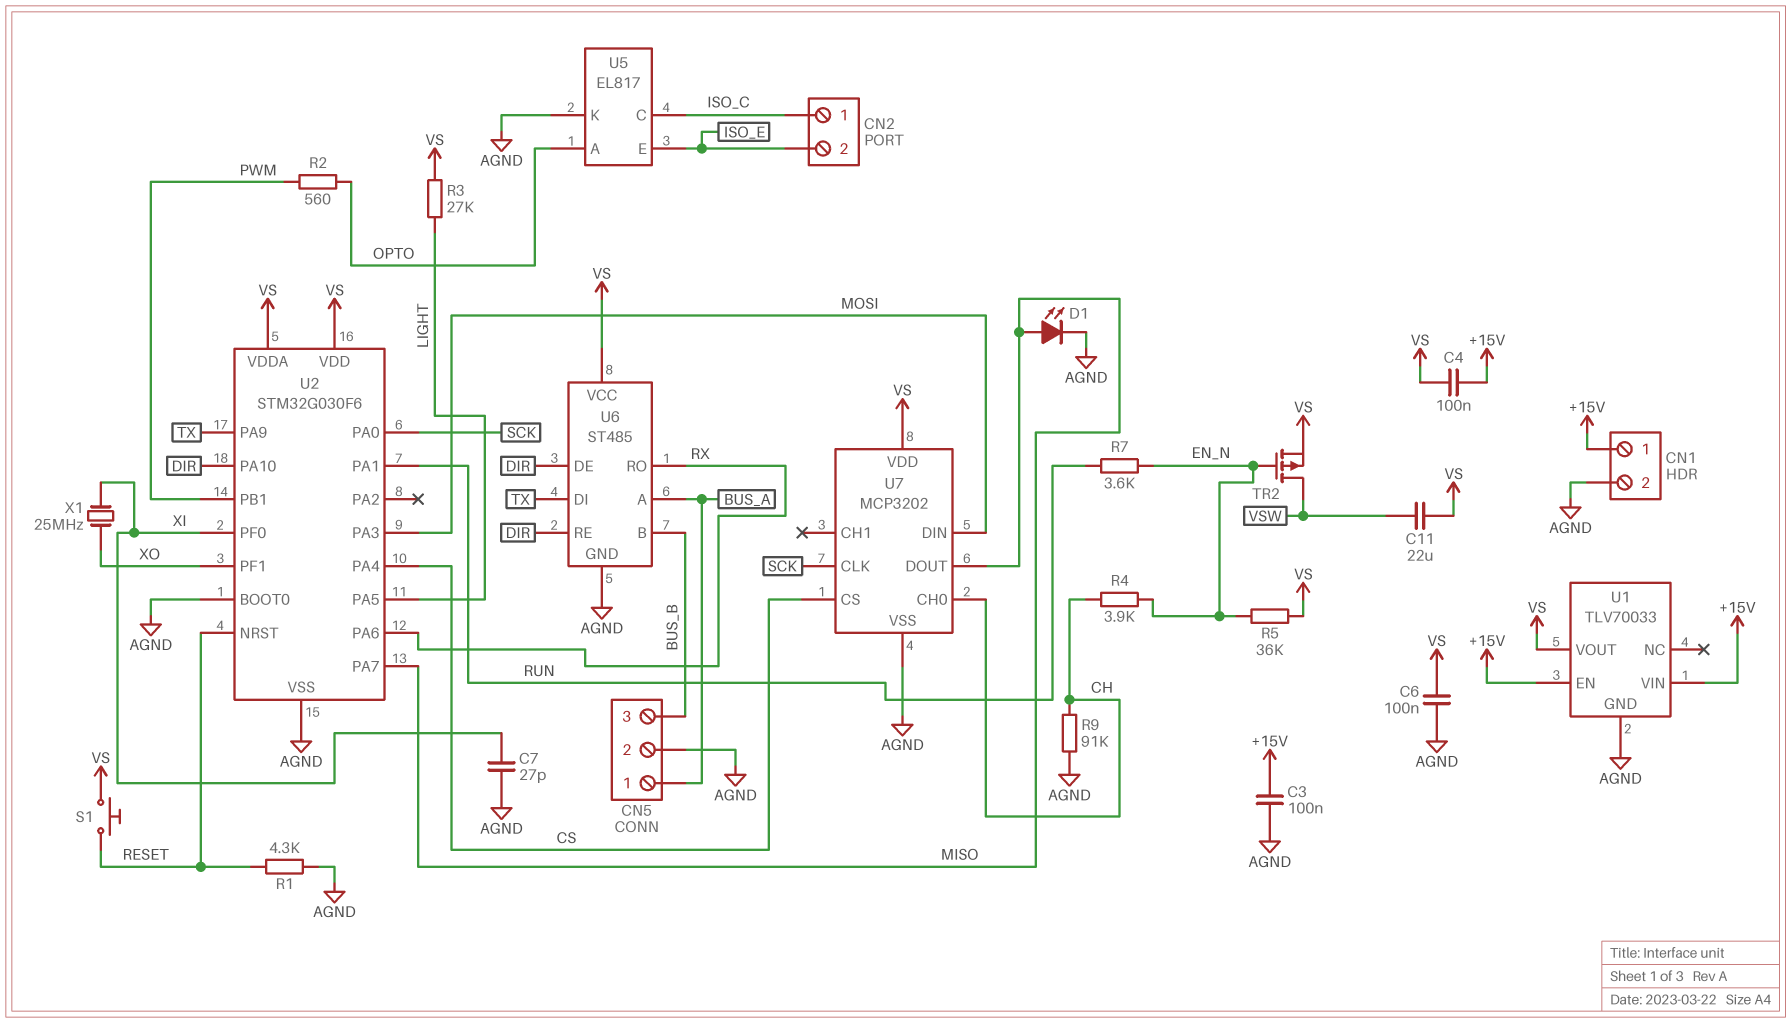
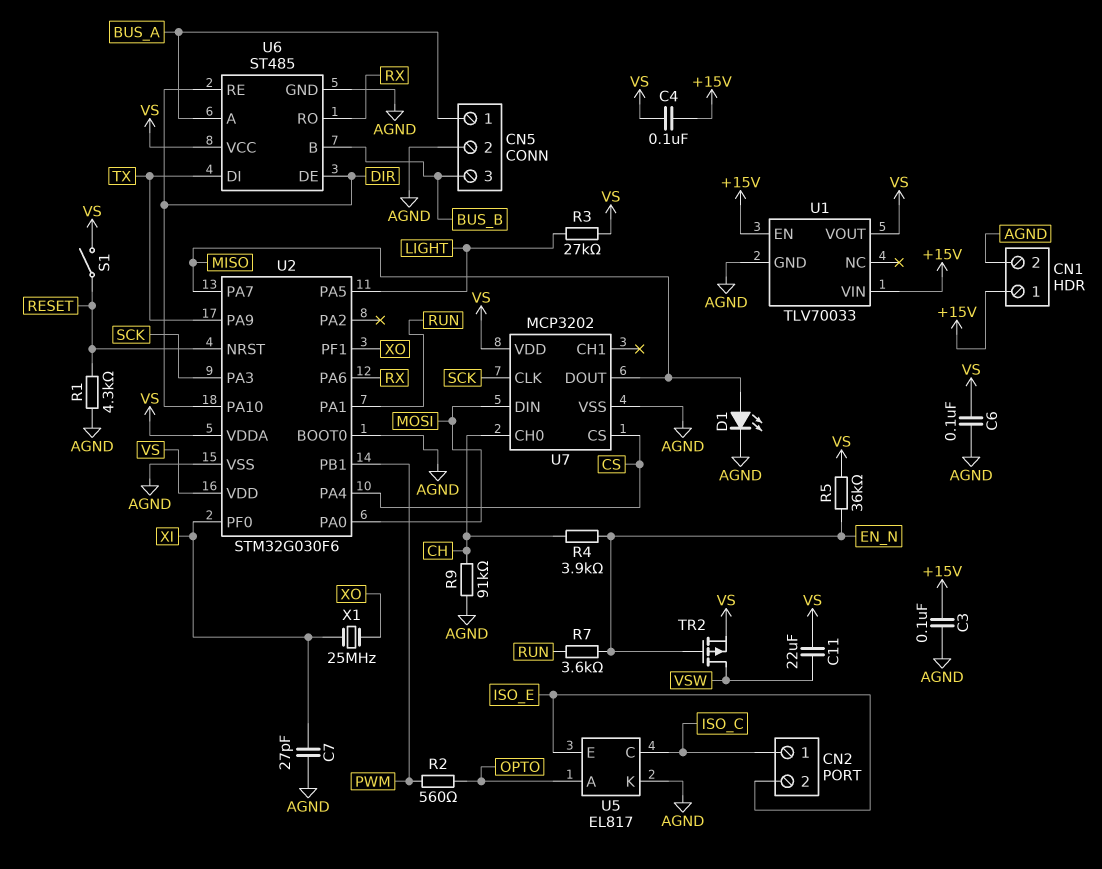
S1: button (RESET, VS) -> switch (RESET, VS)
U2 pin PA0: SCK -> MOSI
U2 pin PA3: MOSI -> SCK

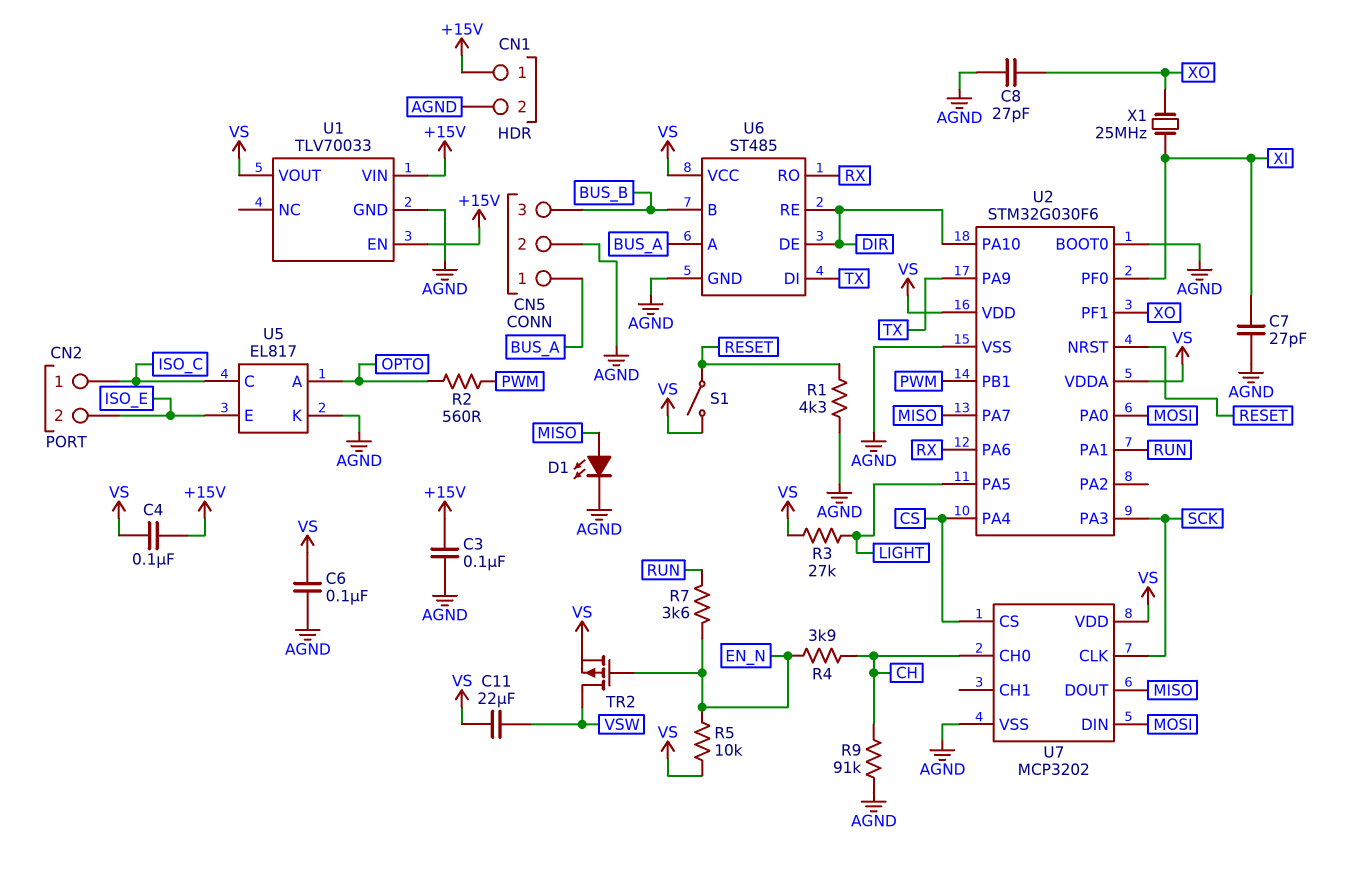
C8: none -> 27pF (AGND, XO)
R5: 36k (EN_N, VS) -> 10k (EN_N, VS)

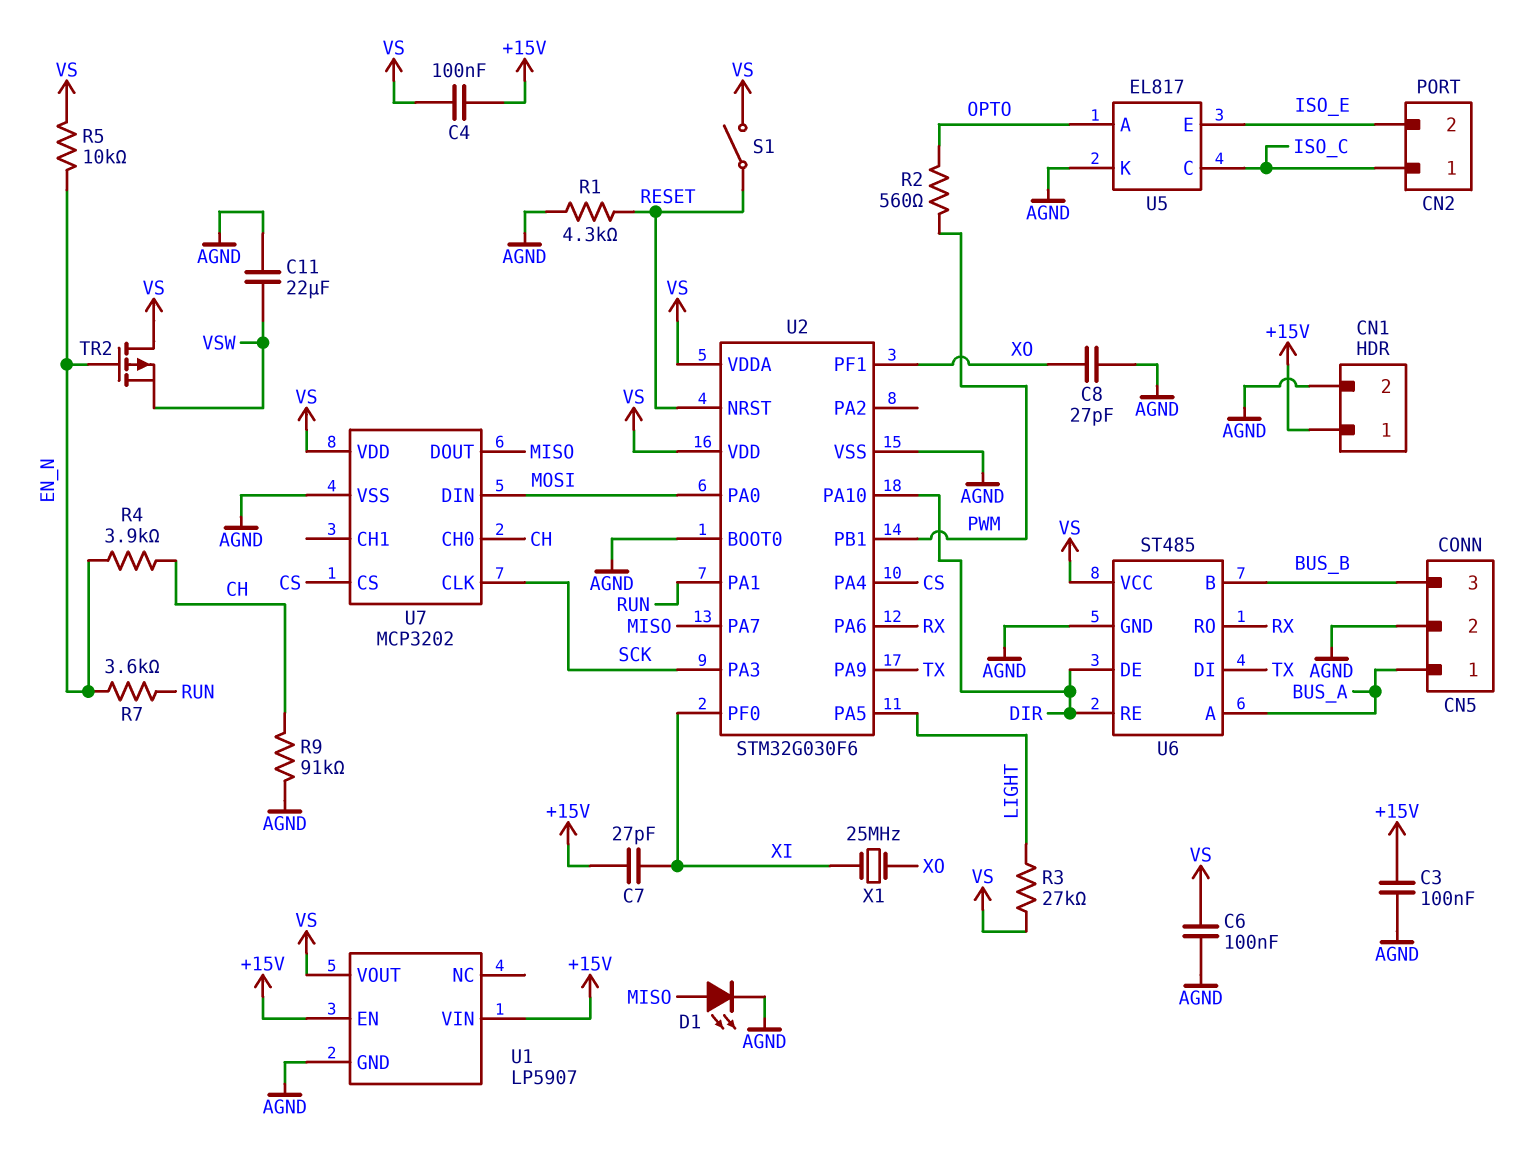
C7: 27pF (AGND, XI) -> 27pF (+15V, XI)
C11: 22uF (VS, VSW) -> 22uF (AGND, VSW)
TR2: PMOS (G EN_N, D VSW, S VS) -> PMOS (G EN_N, D VS, S VSW)
U1: TLV70033 -> LP5907

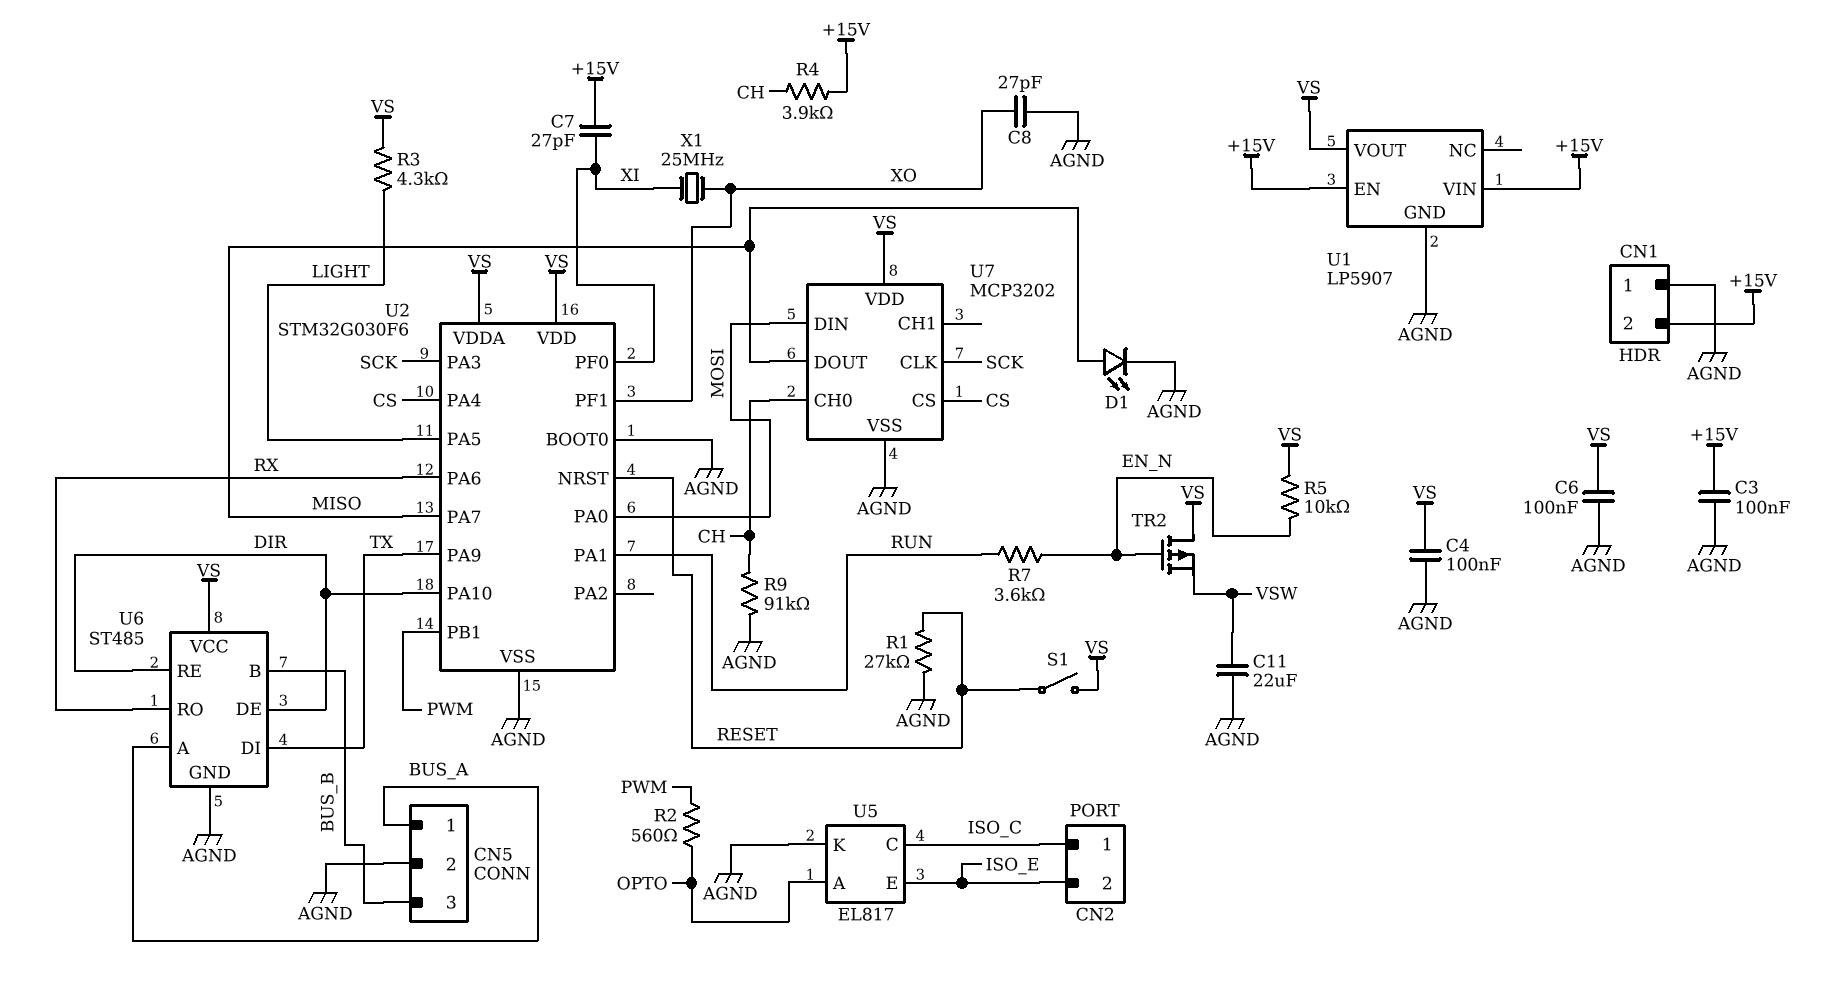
C4: 100nF (+15V, VS) -> 100nF (AGND, VS)
CN1 pin 1: +15V -> AGND
CN1 pin 2: AGND -> +15V
R1: 4.3k (AGND, RESET) -> 27k (AGND, RESET)
R3: 27k (LIGHT, VS) -> 4.3k (LIGHT, VS)
R4: 3.9k (CH, EN_N) -> 3.9k (+15V, CH)

